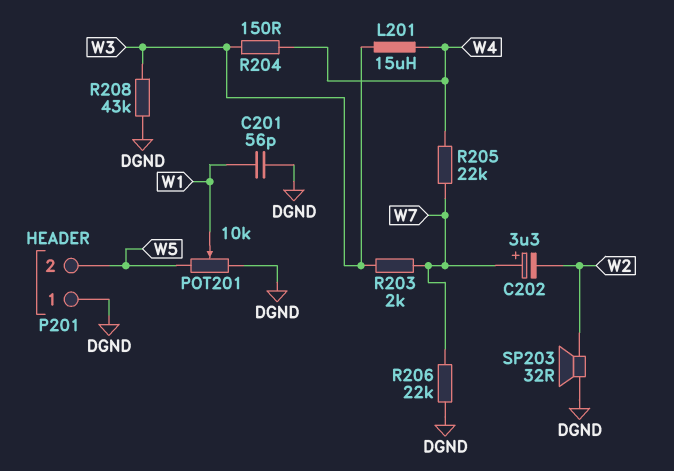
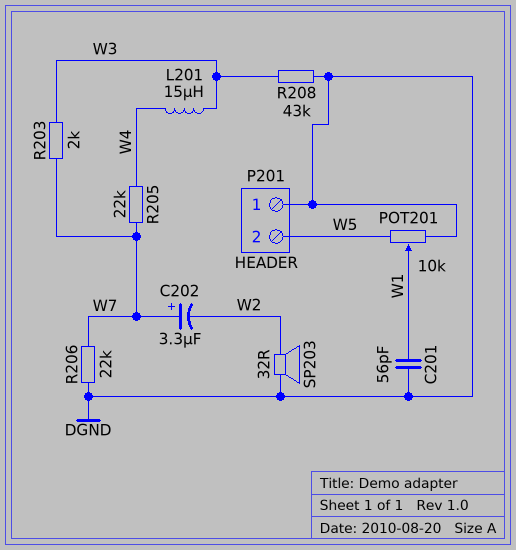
R204: 150 (W3, W4) -> none

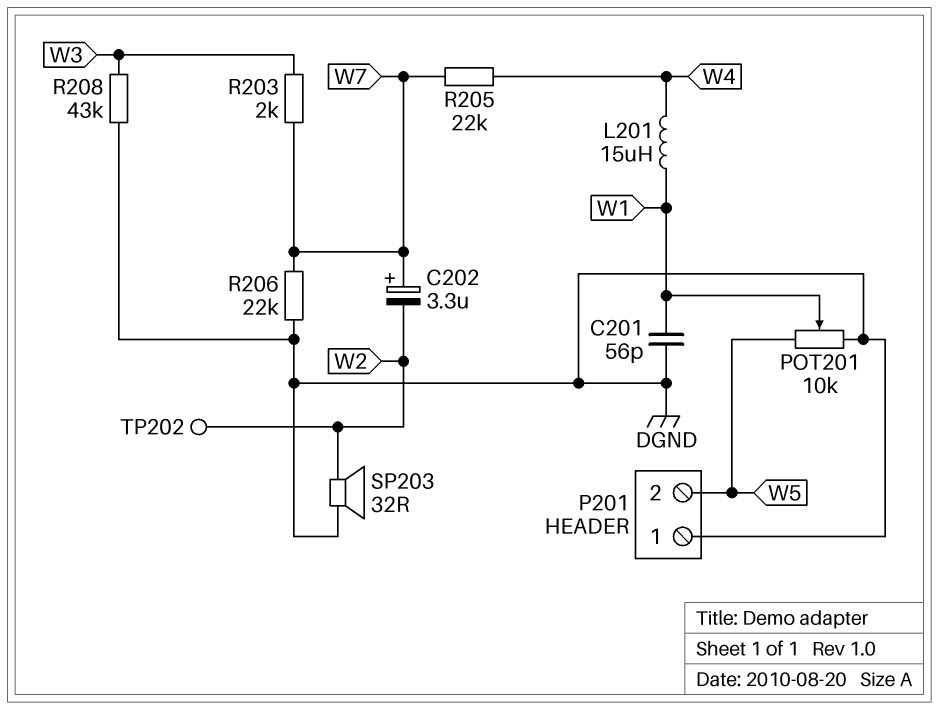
L201: 15uH (W3, W4) -> 15uH (W1, W4)
TP202: none -> test point (W2)

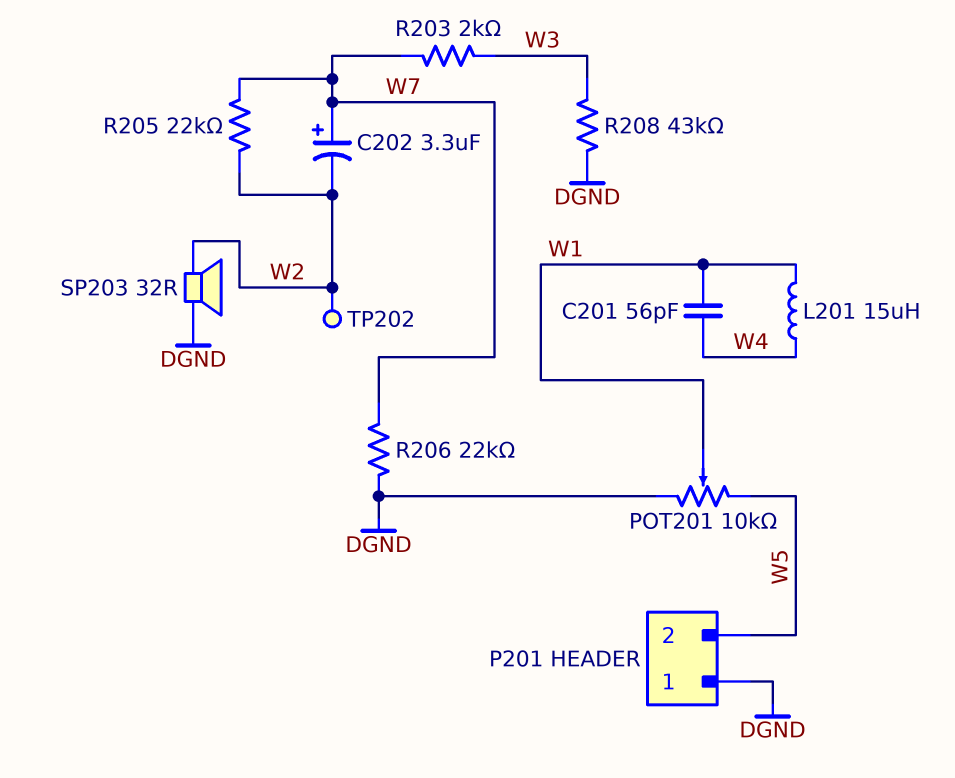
C201: 56pF (DGND, W1) -> 56pF (W1, W4)
R205: 22k (W4, W7) -> 22k (W2, W7)

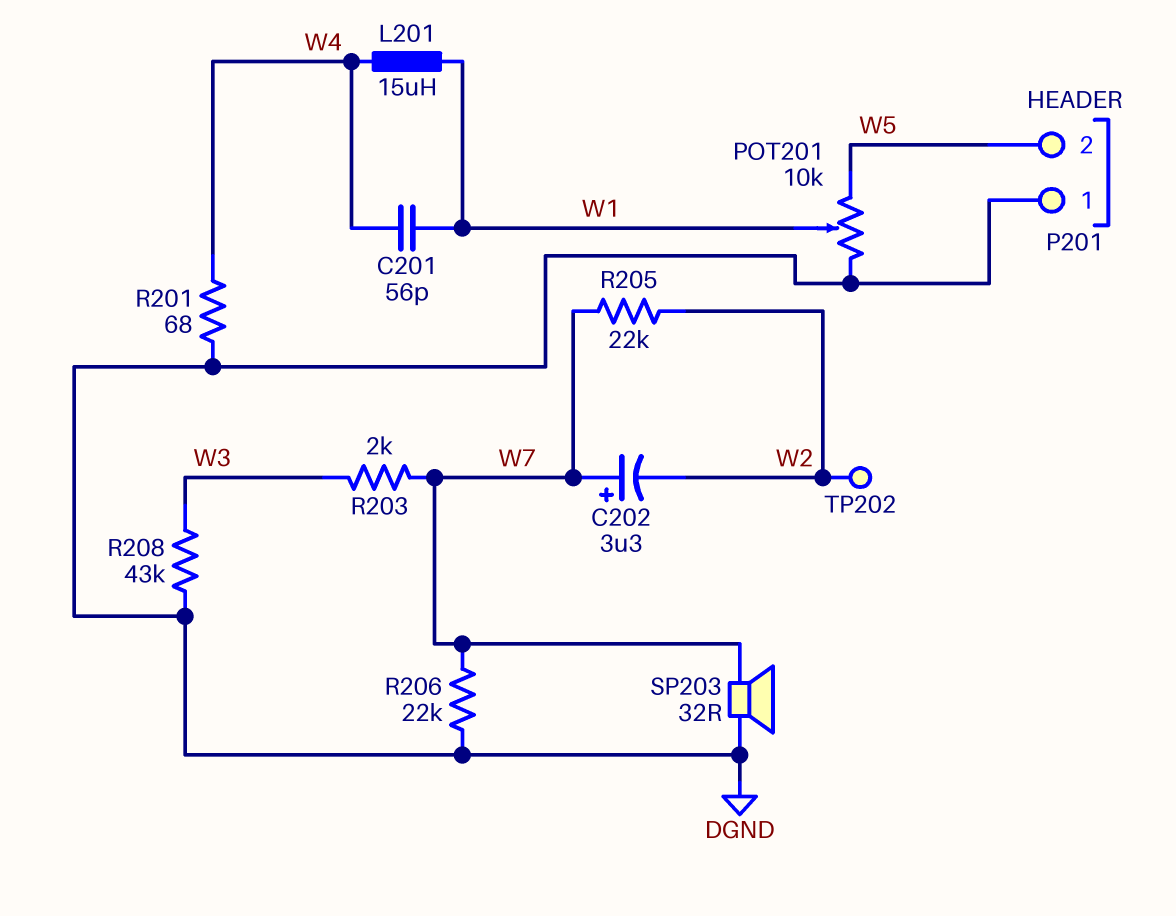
R201: none -> 68 (DGND, W4)
SP203: speaker 32R (DGND, W2) -> speaker 32R (DGND, W7)

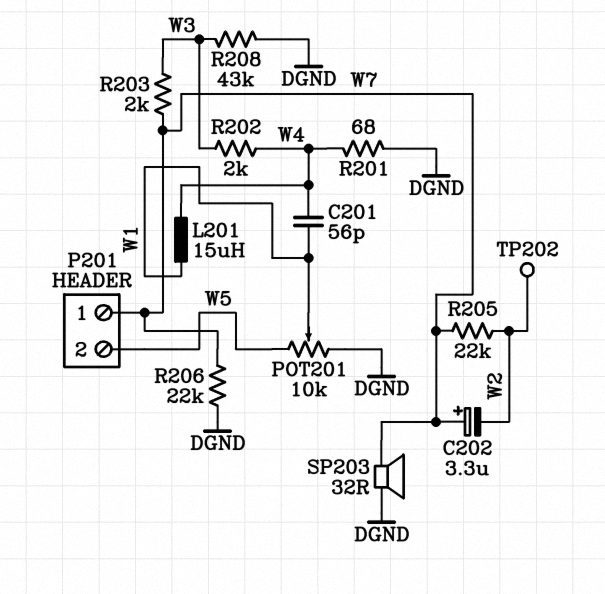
P201 pin 1: DGND -> W7
R202: none -> 2k (W3, W4)

